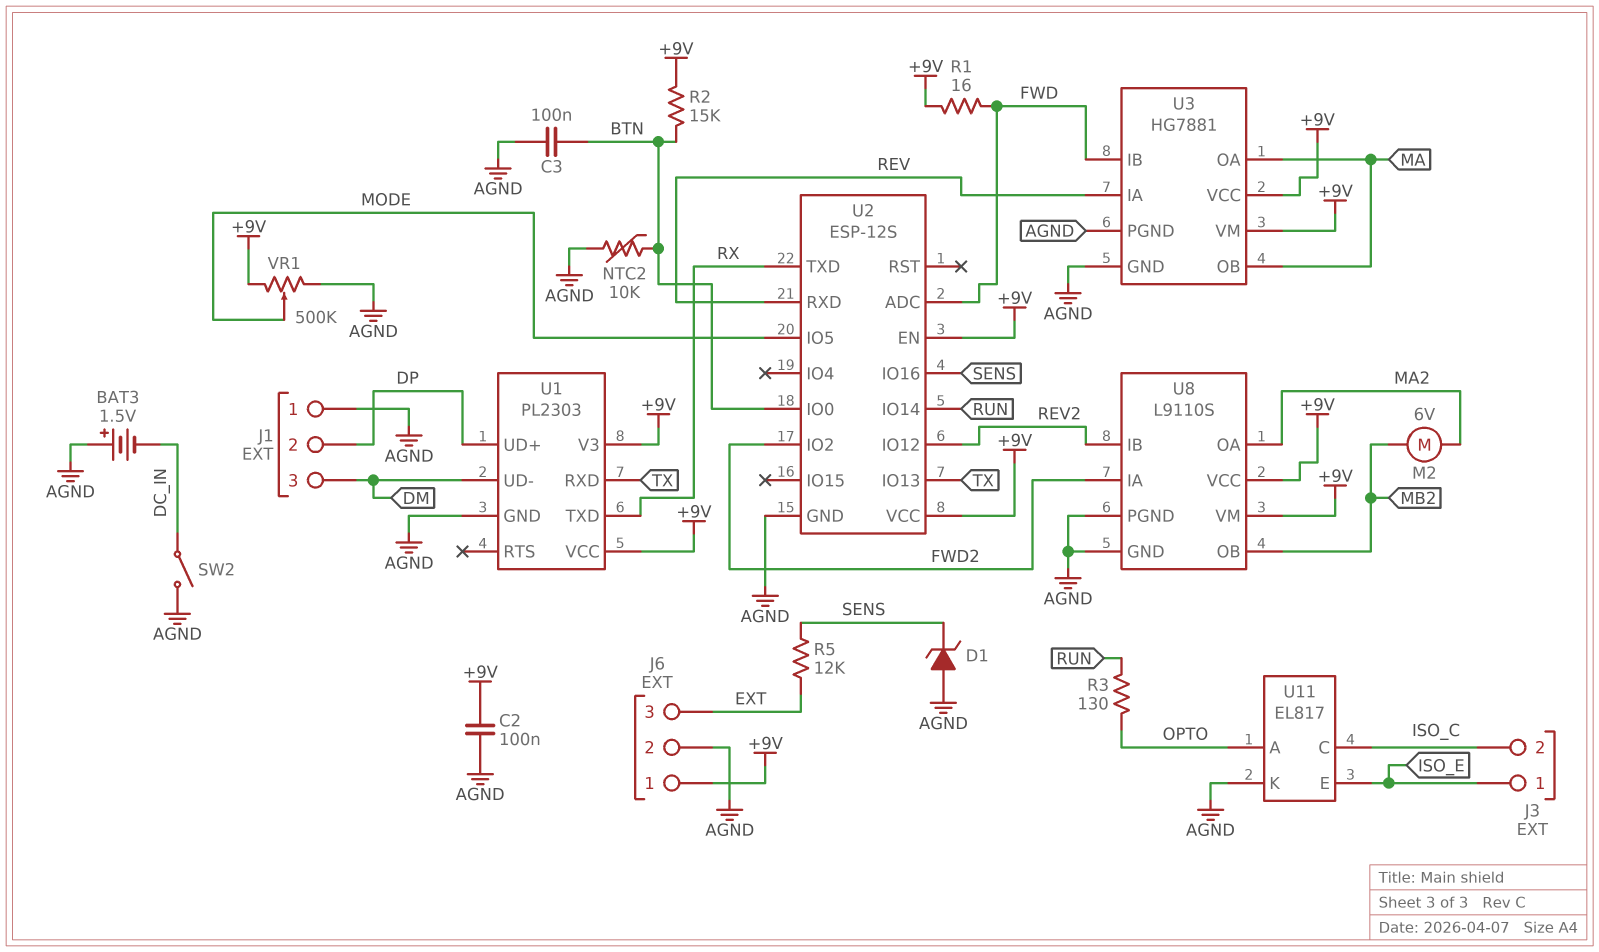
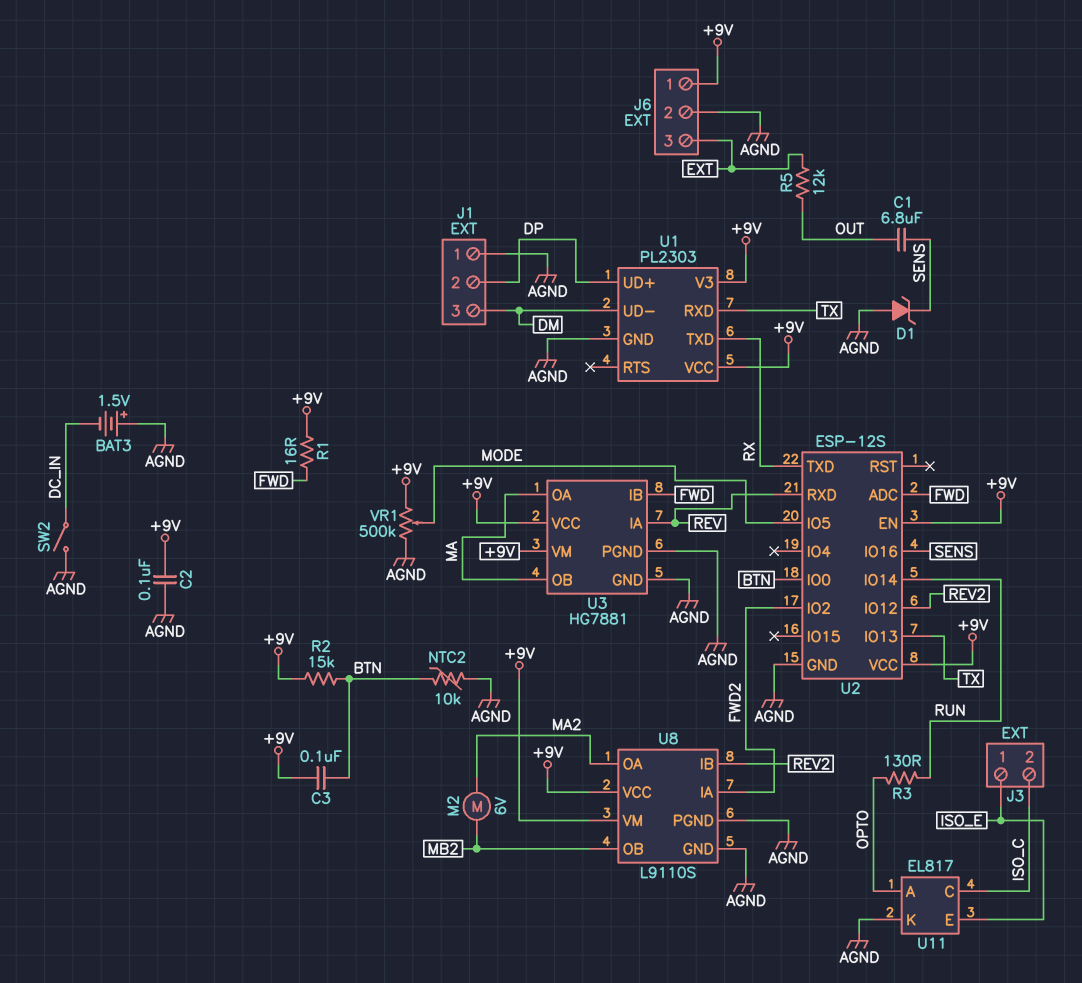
C1: none -> 6.8uF (OUT, SENS)
C3: 100nF (AGND, BTN) -> 100nF (+9V, BTN)
R5: 12k (EXT, SENS) -> 12k (EXT, OUT)

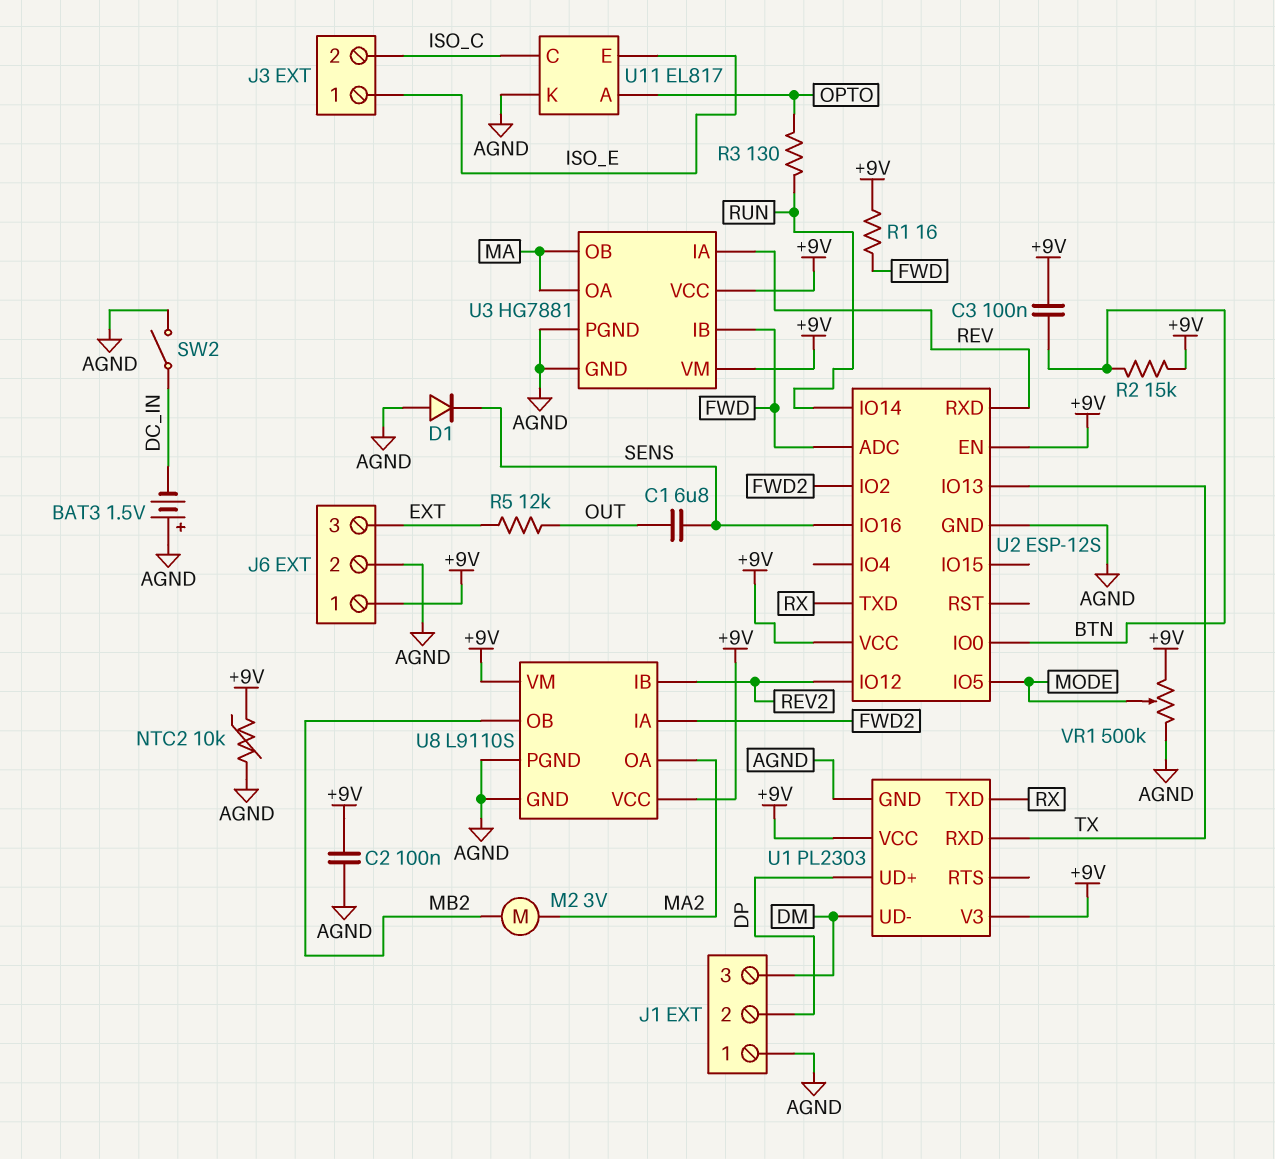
D1: zener (A AGND, K SENS) -> diode (A AGND, K SENS)
M2: motor 6V (MA2, MB2) -> motor 3V (MA2, MB2)
NTC2: 10k (AGND, BTN) -> 10k (+9V, AGND)

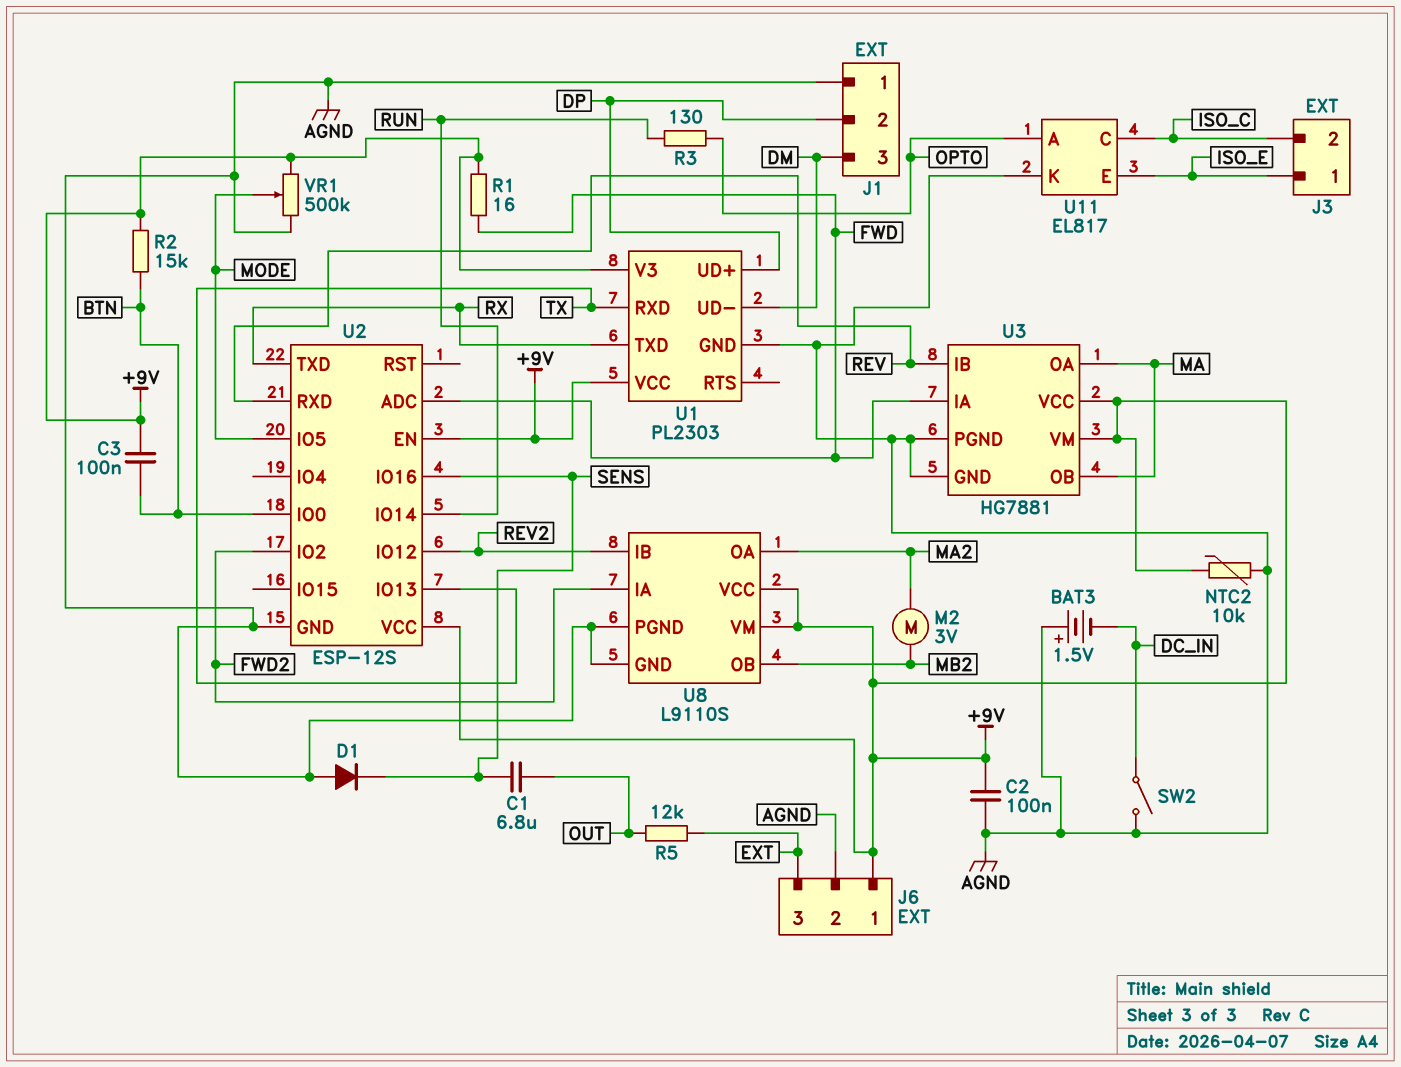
U3 pin IA: REV -> FWD
U3 pin IB: FWD -> REV

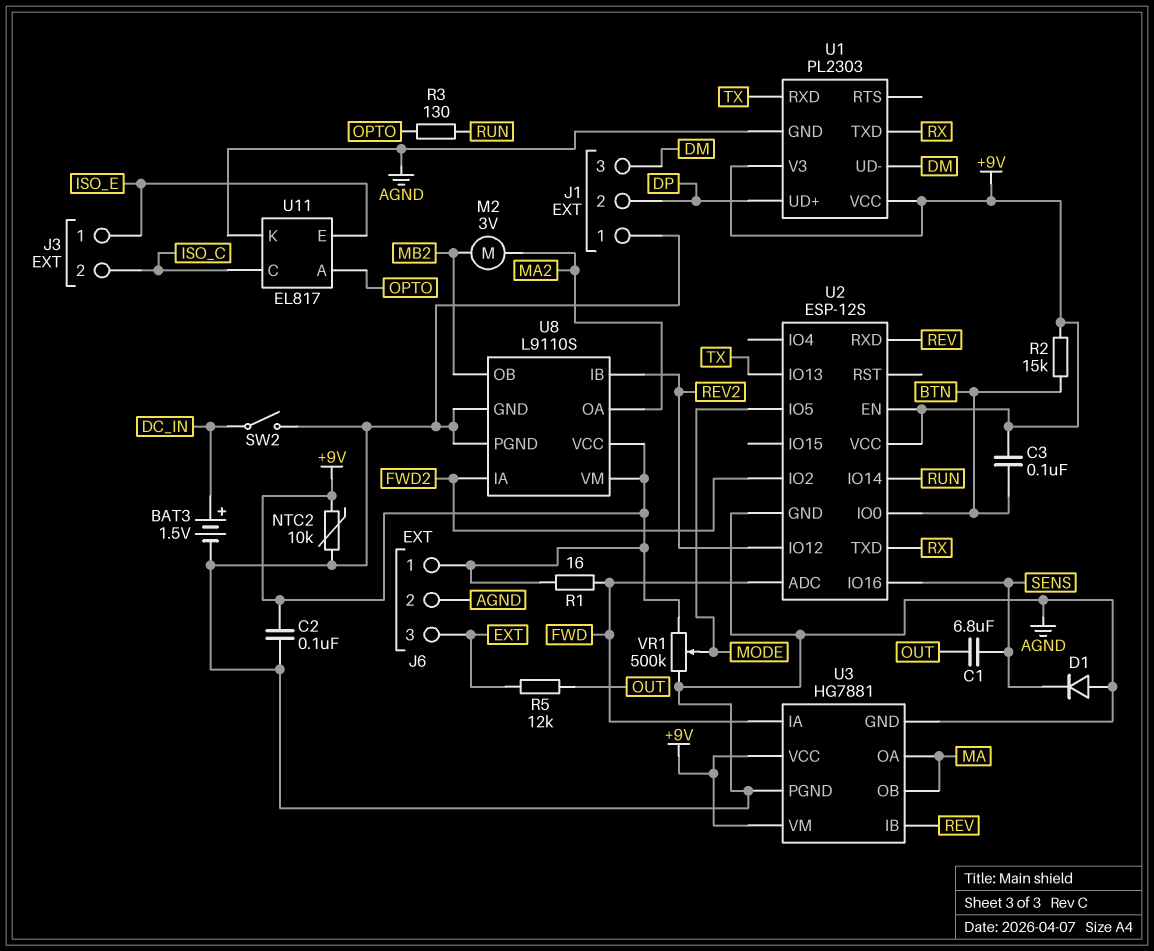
BAT3: 1.5V (plus AGND, minus DC_IN) -> 1.5V (plus DC_IN, minus AGND)

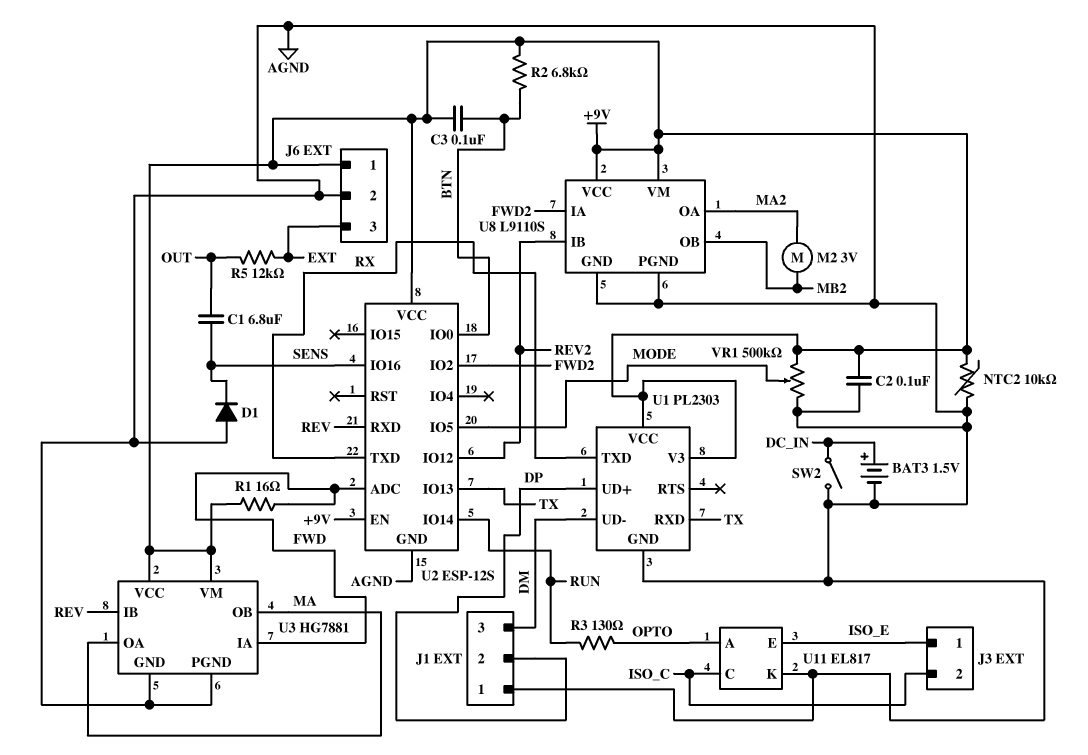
R2: 15k (+9V, BTN) -> 6.8k (+9V, BTN)

